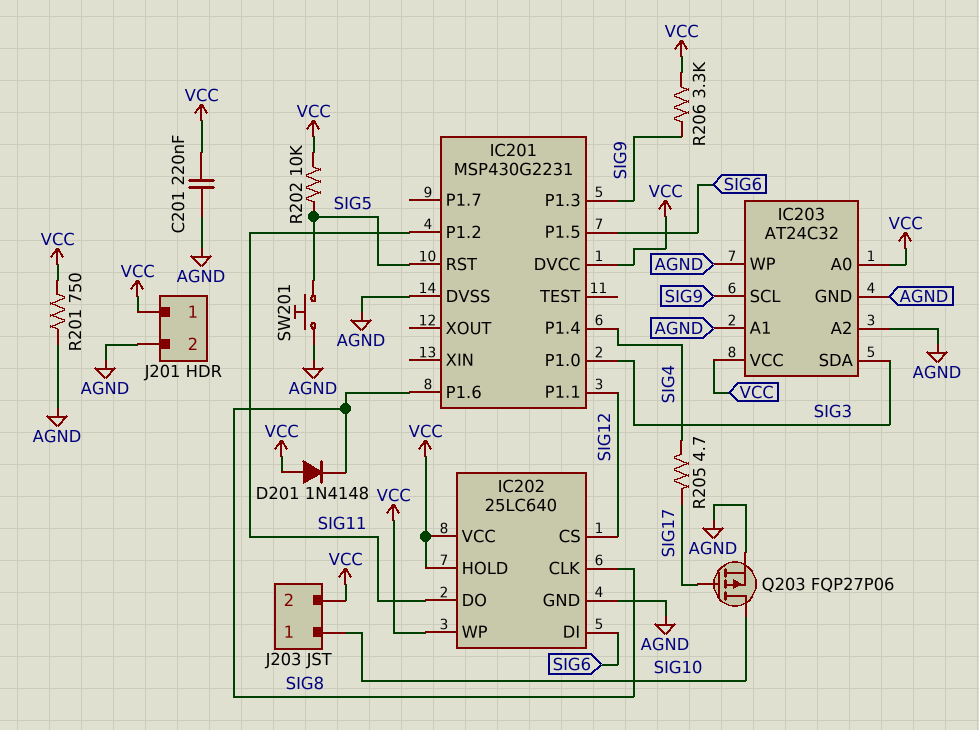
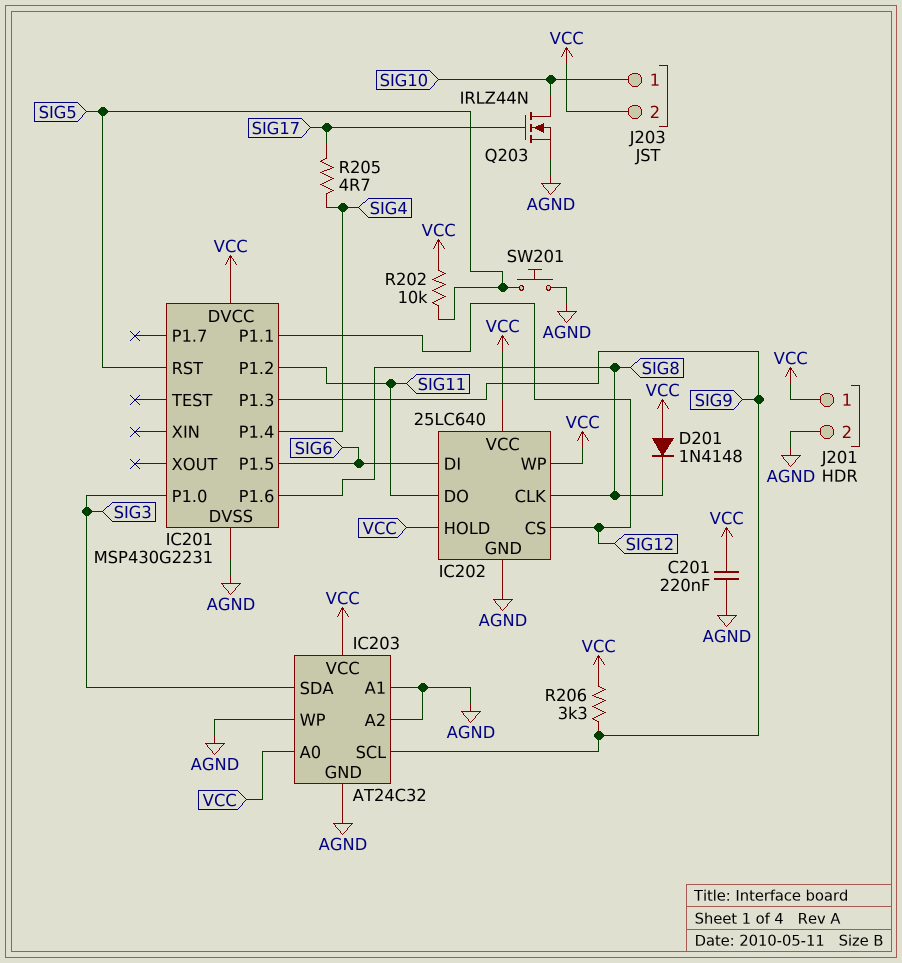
Q203: PMOS FQP27P06 (G SIG17, D SIG10, S AGND) -> NMOS IRLZ44N (G SIG17, D SIG10, S AGND)
R201: 750 (AGND, VCC) -> none

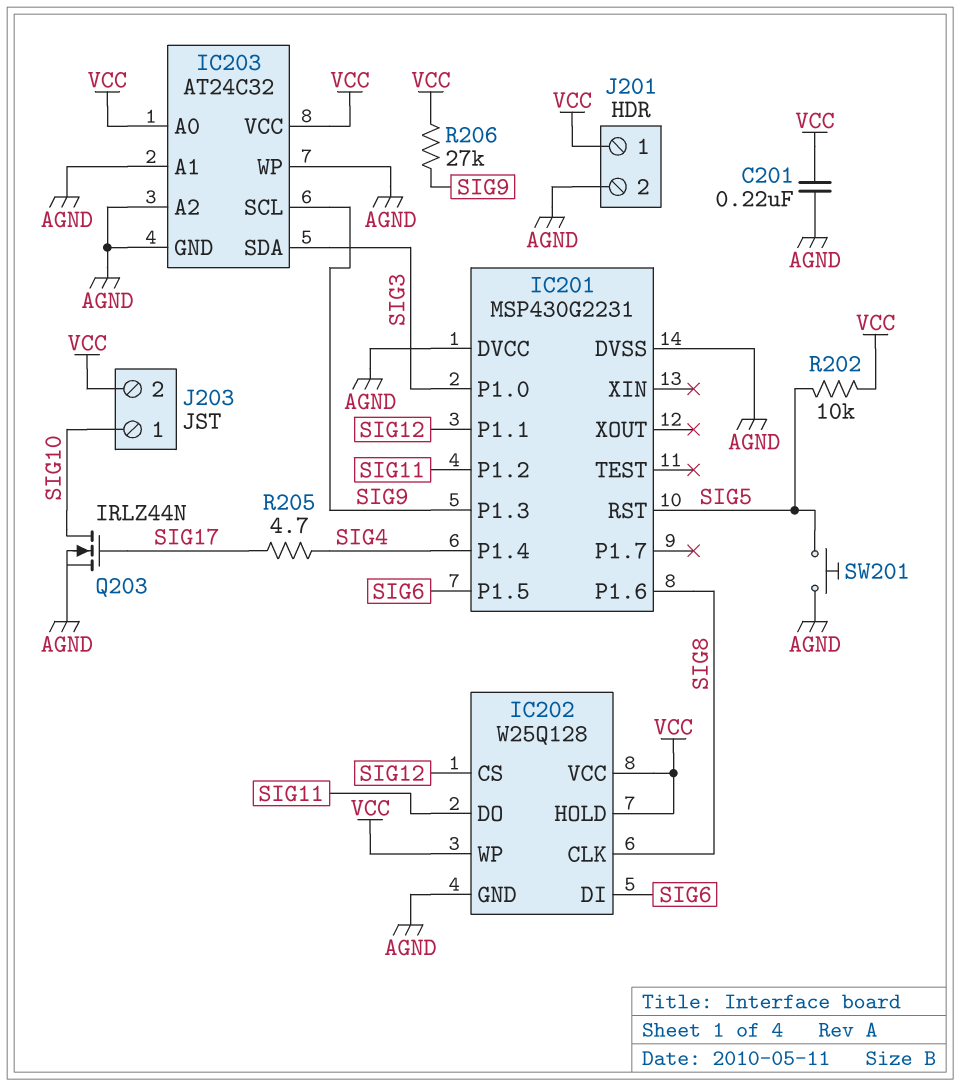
D201: diode 1N4148 (A VCC, K SIG8) -> none
IC201 pin DVCC: VCC -> AGND
IC202: 25LC640 -> W25Q128
R206: 3.3k (SIG9, VCC) -> 27k (SIG9, VCC)

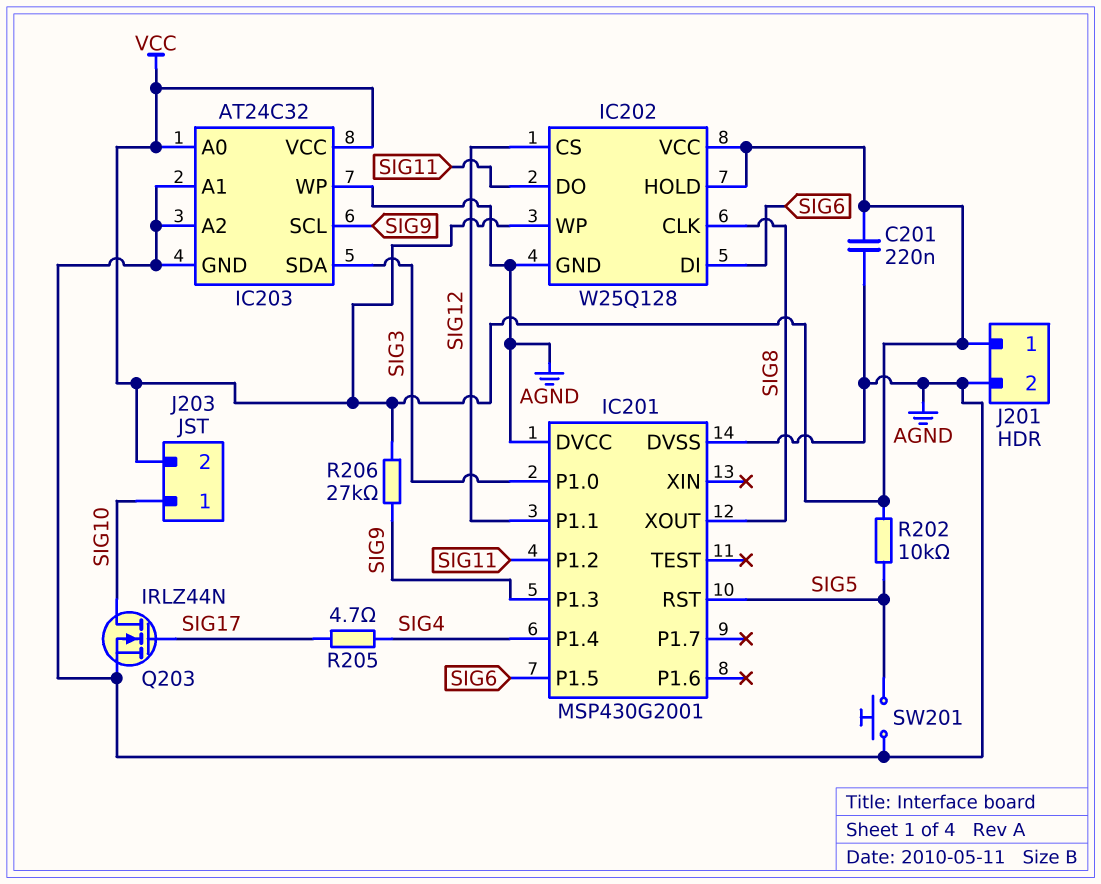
IC201: MSP430G2231 -> MSP430G2001
IC201 pin P1.6: SIG8 -> none
IC201 pin XOUT: none -> SIG8

